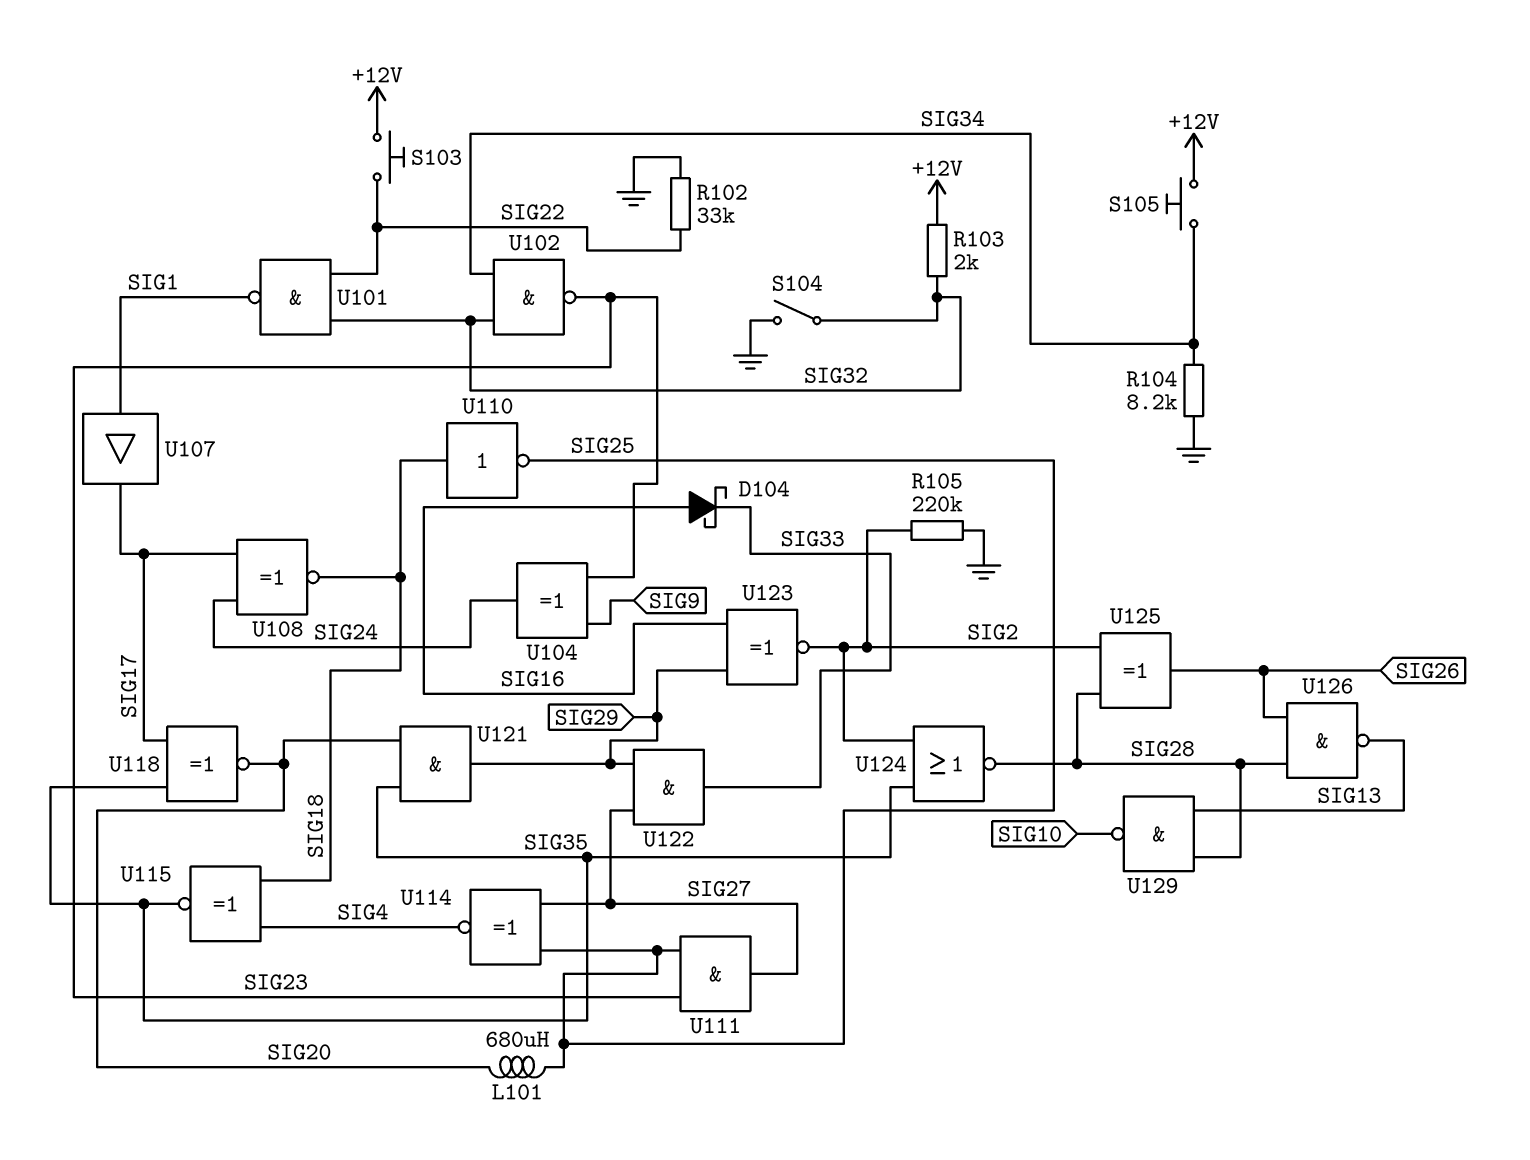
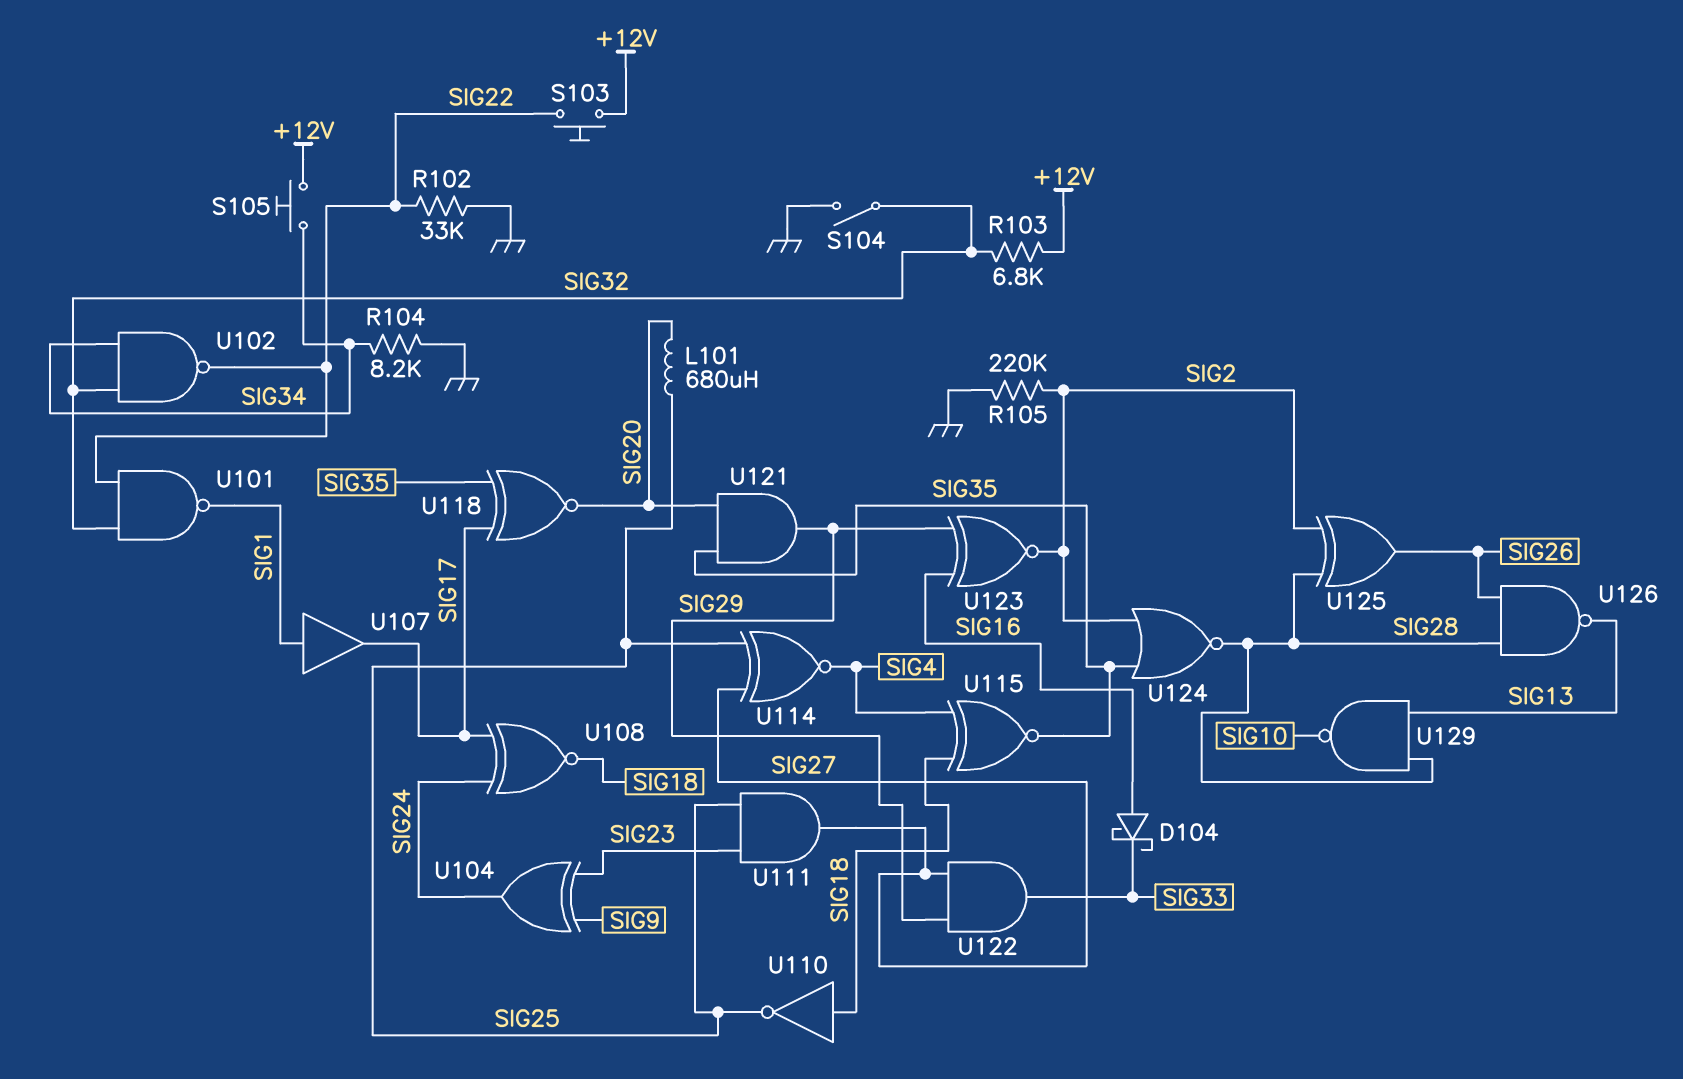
R103: 2k (+12V, SIG32) -> 6.8k (+12V, SIG32)
U102: NAND (in SIG32, in SIG34, out SIG23) -> NAND (in SIG32, in SIG34, out SIG22)

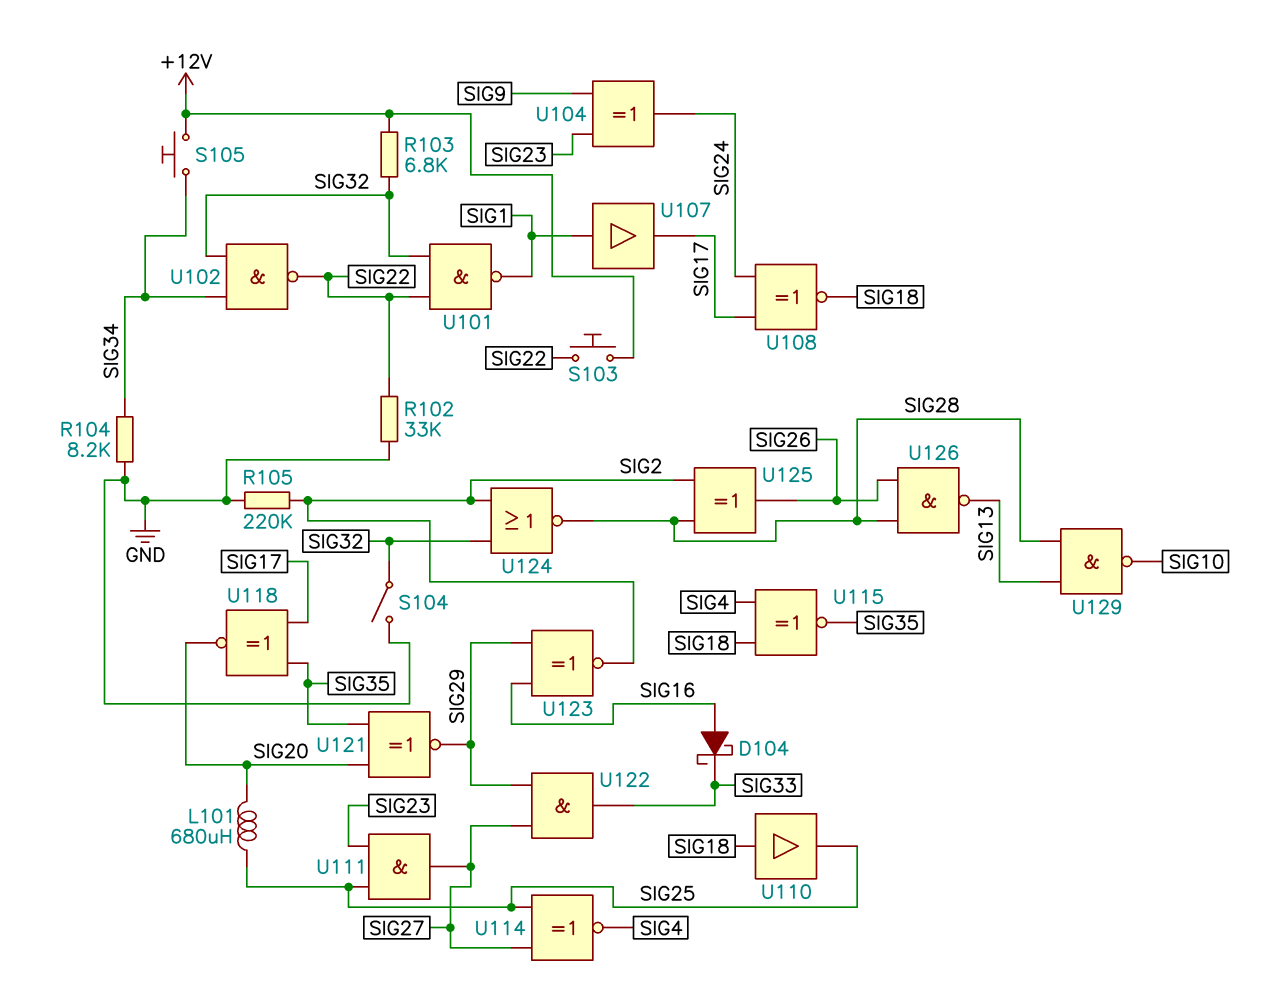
U110: NOT (in SIG18, out SIG25) -> buffer (in SIG18, out SIG25)
U121: AND (in SIG20, in SIG35, out SIG29) -> XNOR (in SIG20, in SIG35, out SIG29)
U124: NOR (in SIG2, in SIG35, out SIG28) -> NOR (in SIG2, in SIG32, out SIG28)

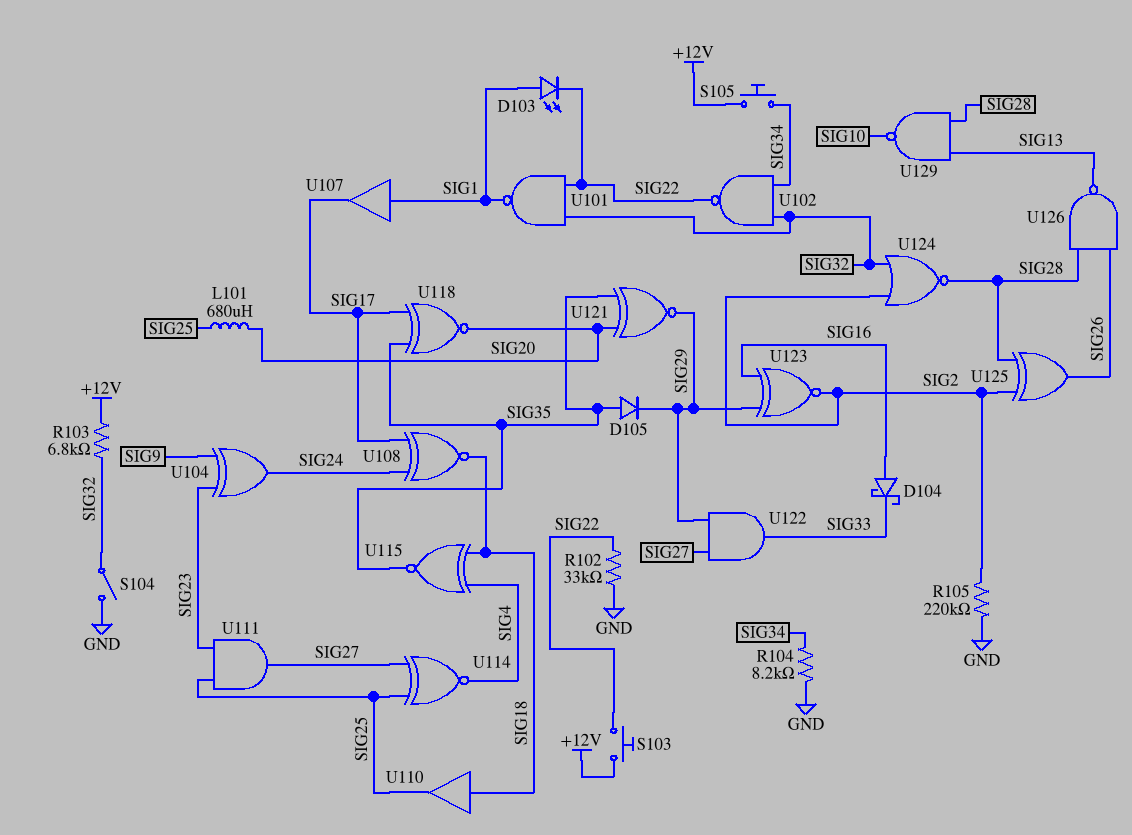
D103: none -> LED (A SIG1, K SIG22)
D105: none -> diode (A SIG35, K SIG29)

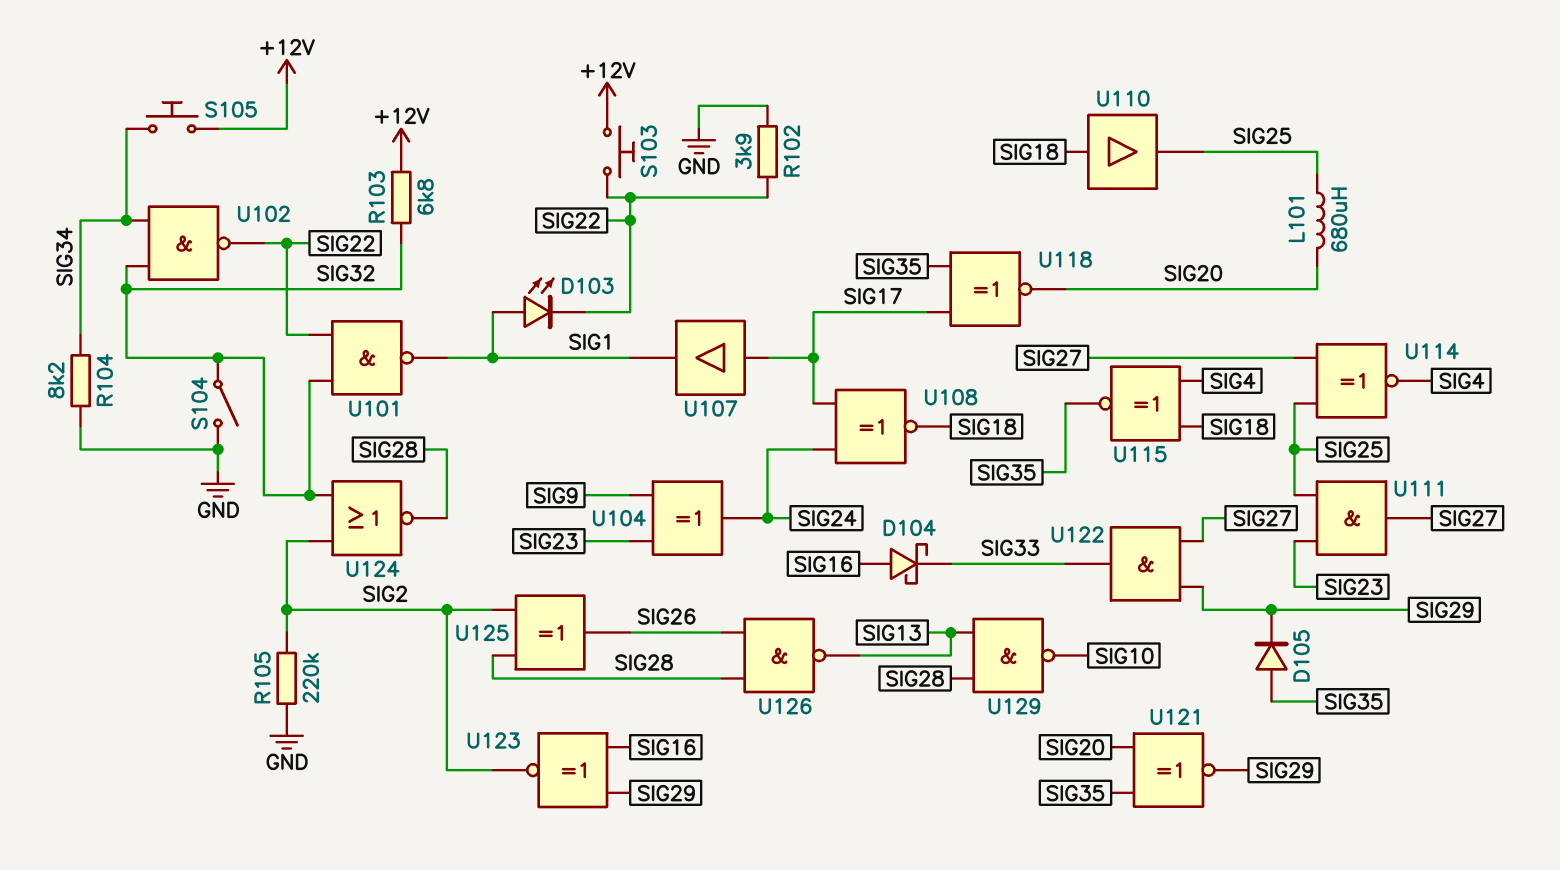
R102: 33k (GND, SIG22) -> 3.9k (GND, SIG22)
U107: buffer (in SIG1, out SIG17) -> buffer (in SIG17, out SIG1)

